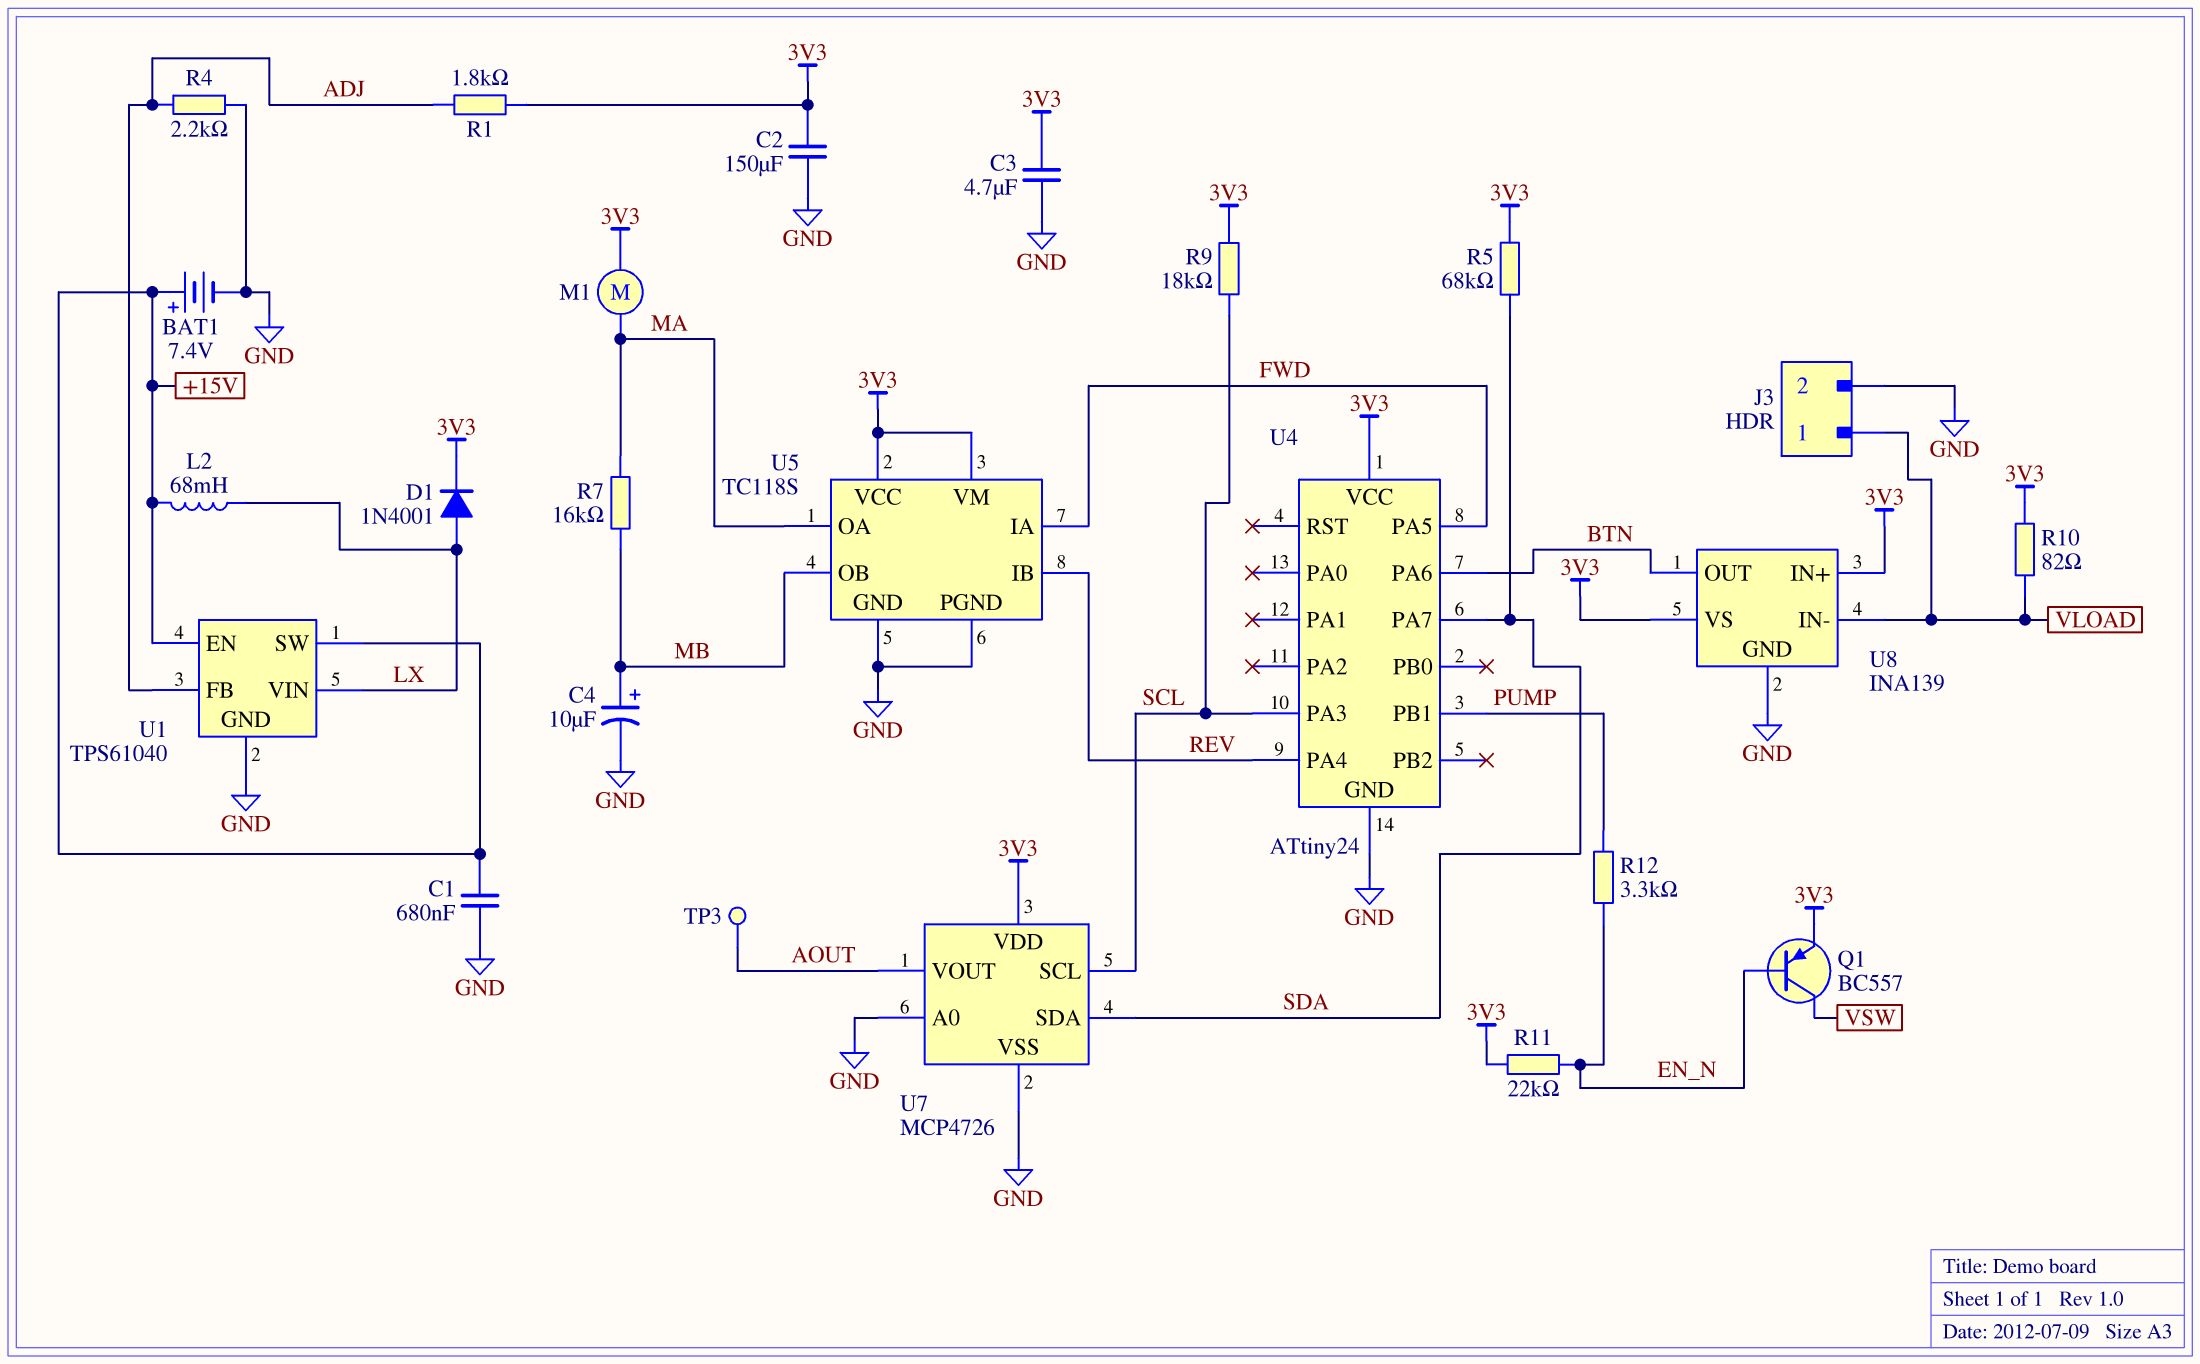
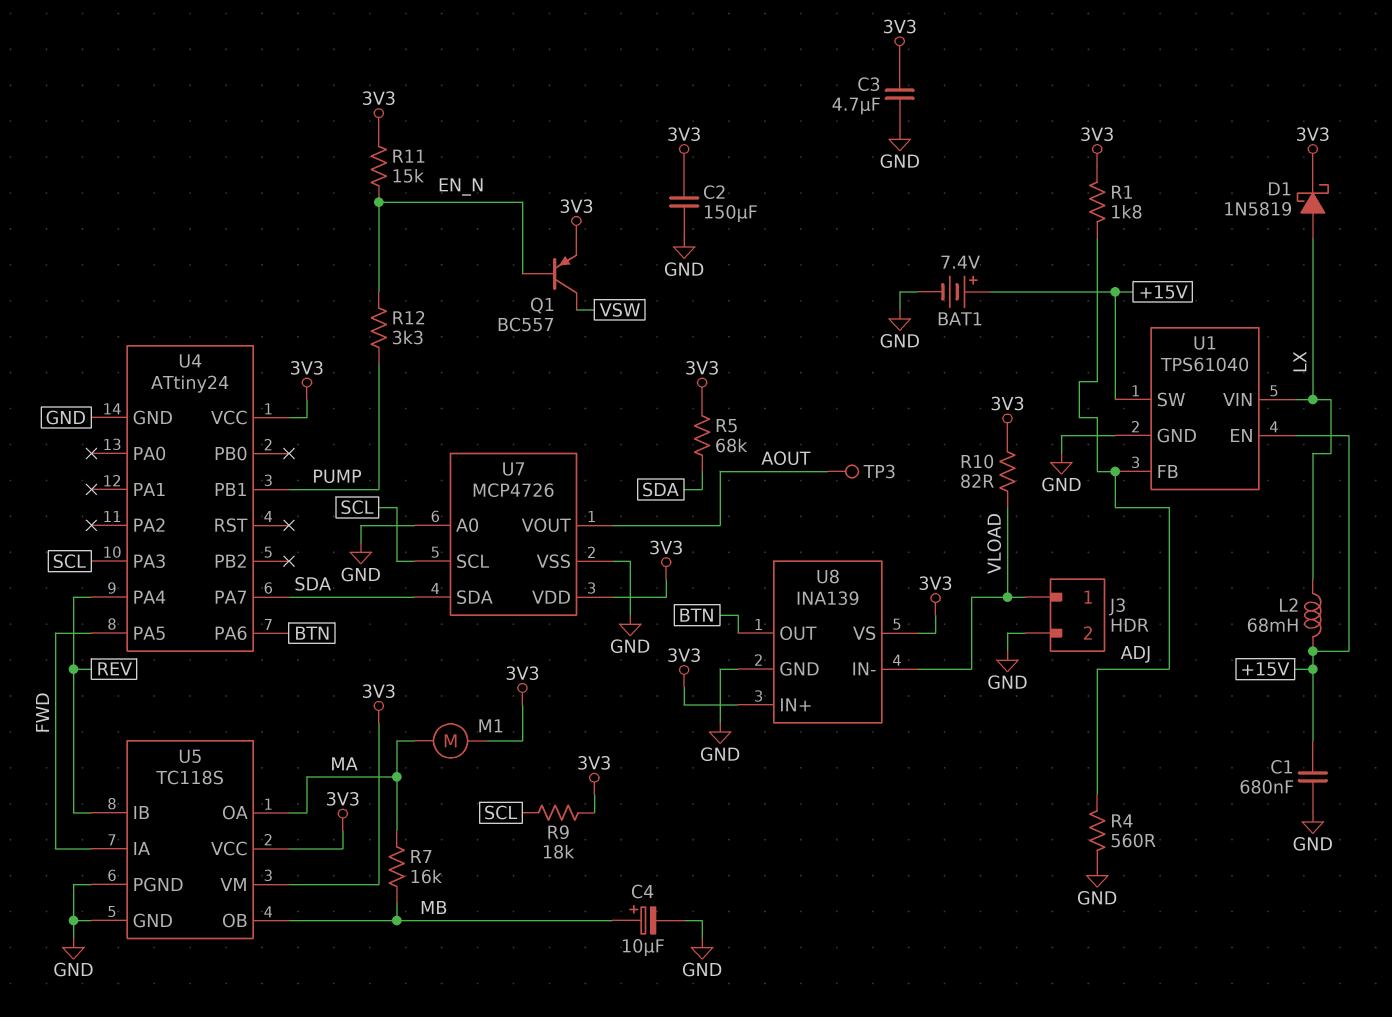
D1: diode 1N4001 (A LX, K 3V3) -> schottky 1N5819 (A LX, K 3V3)
R4: 2.2k (ADJ, GND) -> 560 (ADJ, GND)
R11: 22k (3V3, EN_N) -> 15k (3V3, EN_N)

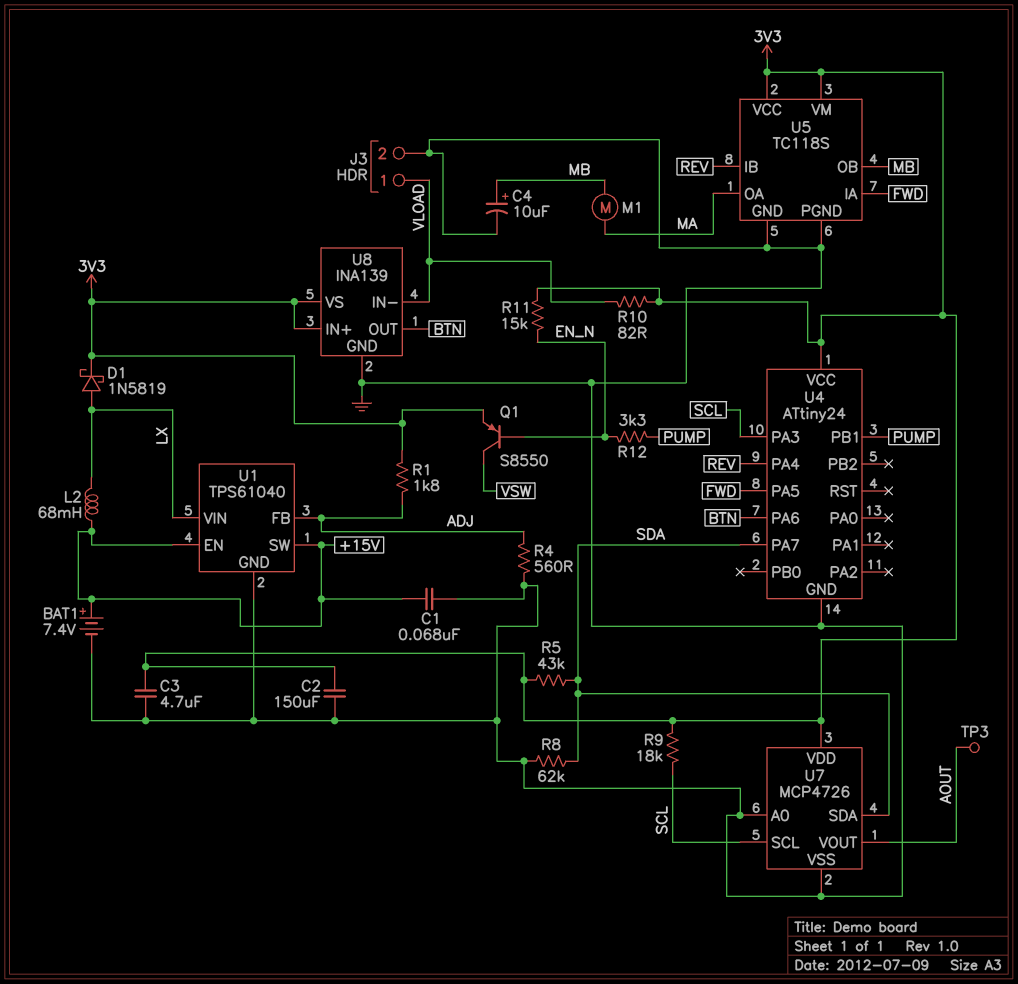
C1: 680nF (+15V, GND) -> 68nF (+15V, GND)
M1: motor (3V3, MA) -> motor (MA, MB)
Q1: PNP BC557 (B EN_N, C VSW, E 3V3) -> PNP S8550 (B EN_N, C VSW, E 3V3)
R5: 68k (3V3, SDA) -> 43k (3V3, SDA)
R7: 16k (MA, MB) -> none
R8: none -> 62k (GND, SDA)

